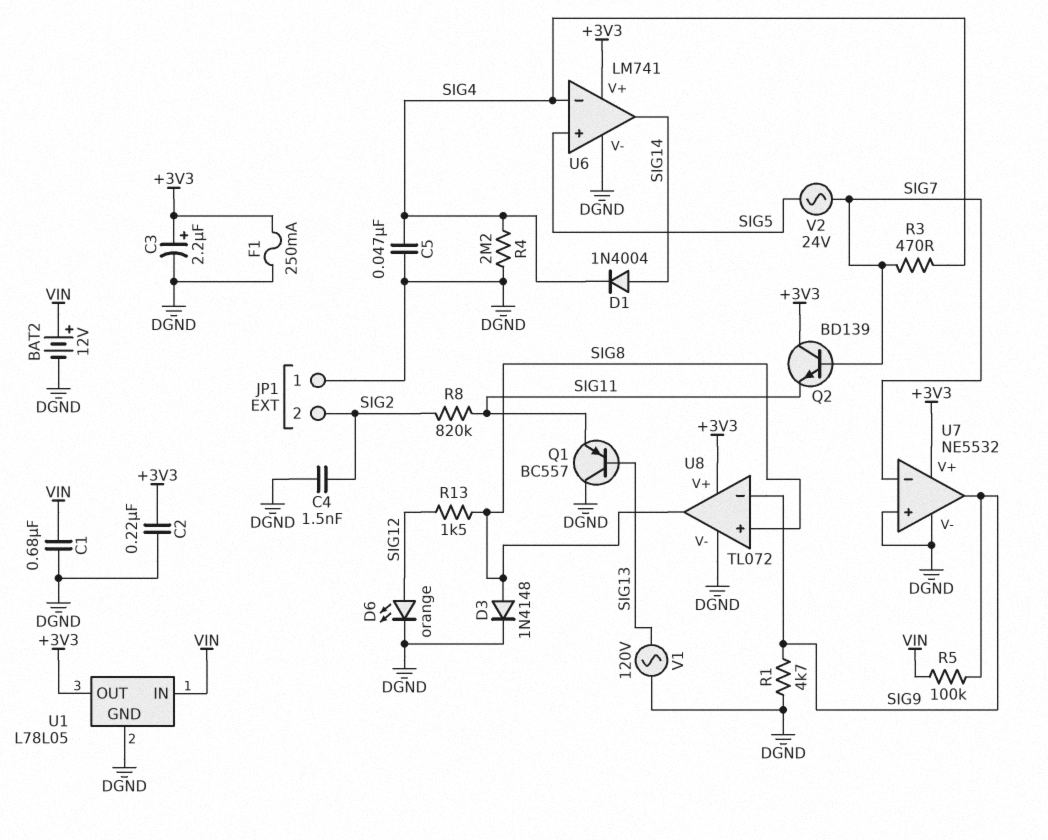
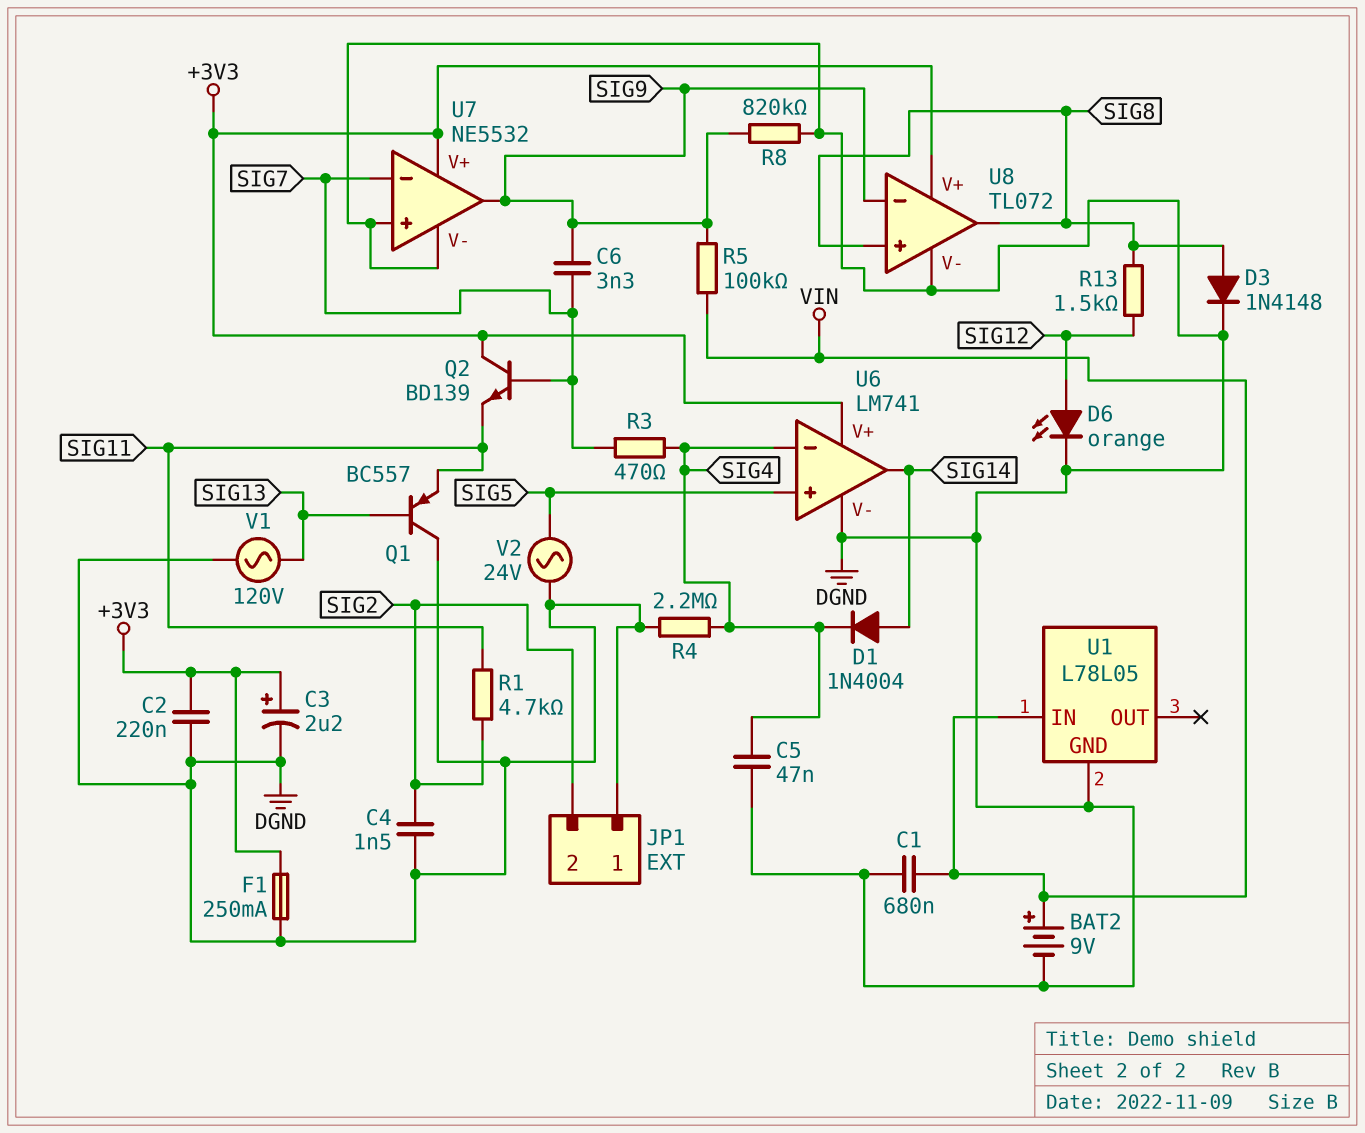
BAT2: 12V (plus VIN, minus DGND) -> 9V (plus VIN, minus DGND)
C6: none -> 3.3nF (SIG7, SIG9)
R1: 4.7k (DGND, SIG9) -> 4.7k (SIG2, SIG11)
R8: 820k (SIG2, SIG11) -> 820k (DGND, SIG9)
U1 pin OUT: +3V3 -> none
V2: AC 24V (SIG5, SIG7) -> AC 24V (DGND, SIG5)

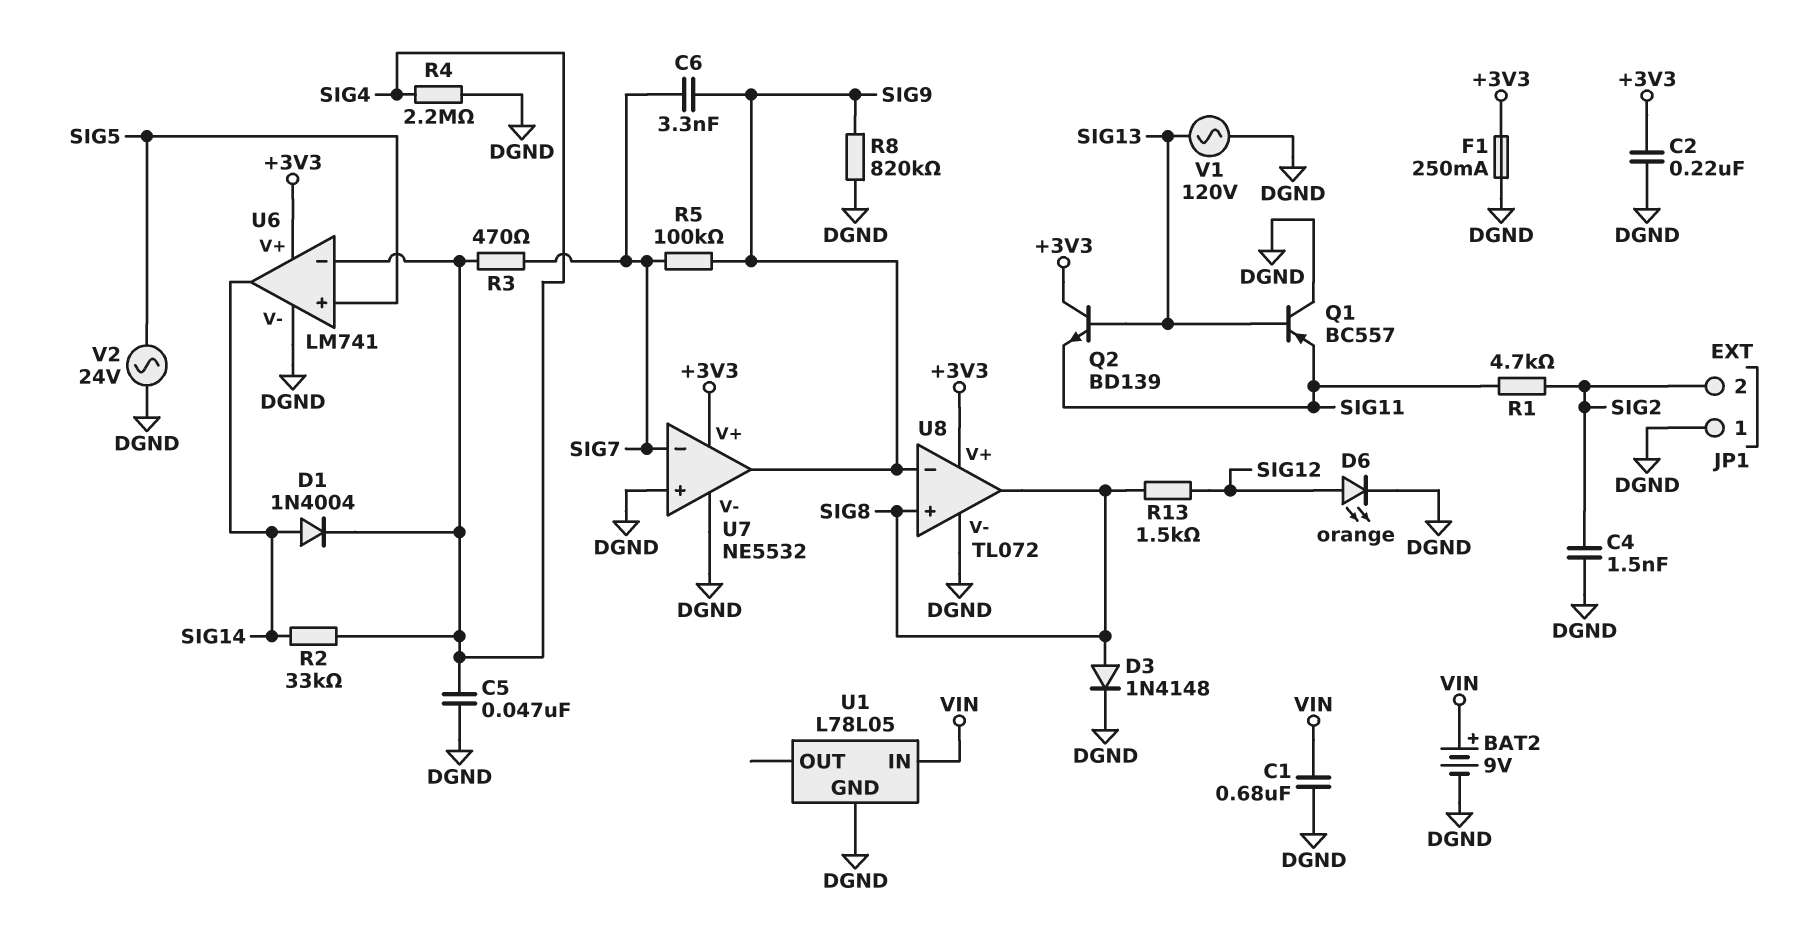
C3: 2.2uF (plus +3V3, minus DGND) -> none
Q2: NPN BD139 (B SIG7, C +3V3, E SIG11) -> NPN BD139 (B SIG13, C +3V3, E SIG11)
R2: none -> 33k (SIG4, SIG14)
R5: 100k (SIG9, VIN) -> 100k (SIG7, SIG9)

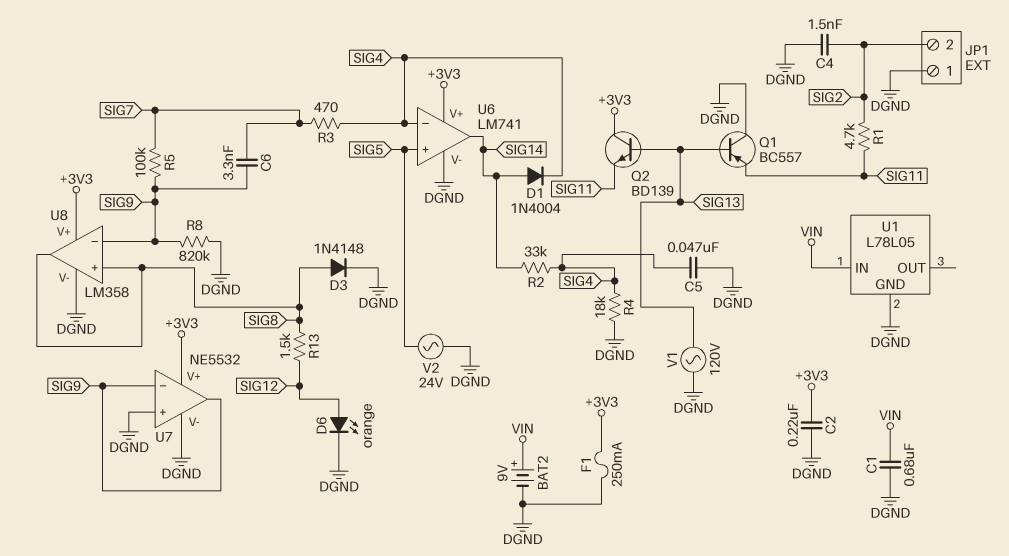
R4: 2.2M (DGND, SIG4) -> 18k (DGND, SIG4)
U7 pin in-: SIG7 -> SIG9
U8: TL072 -> LM358

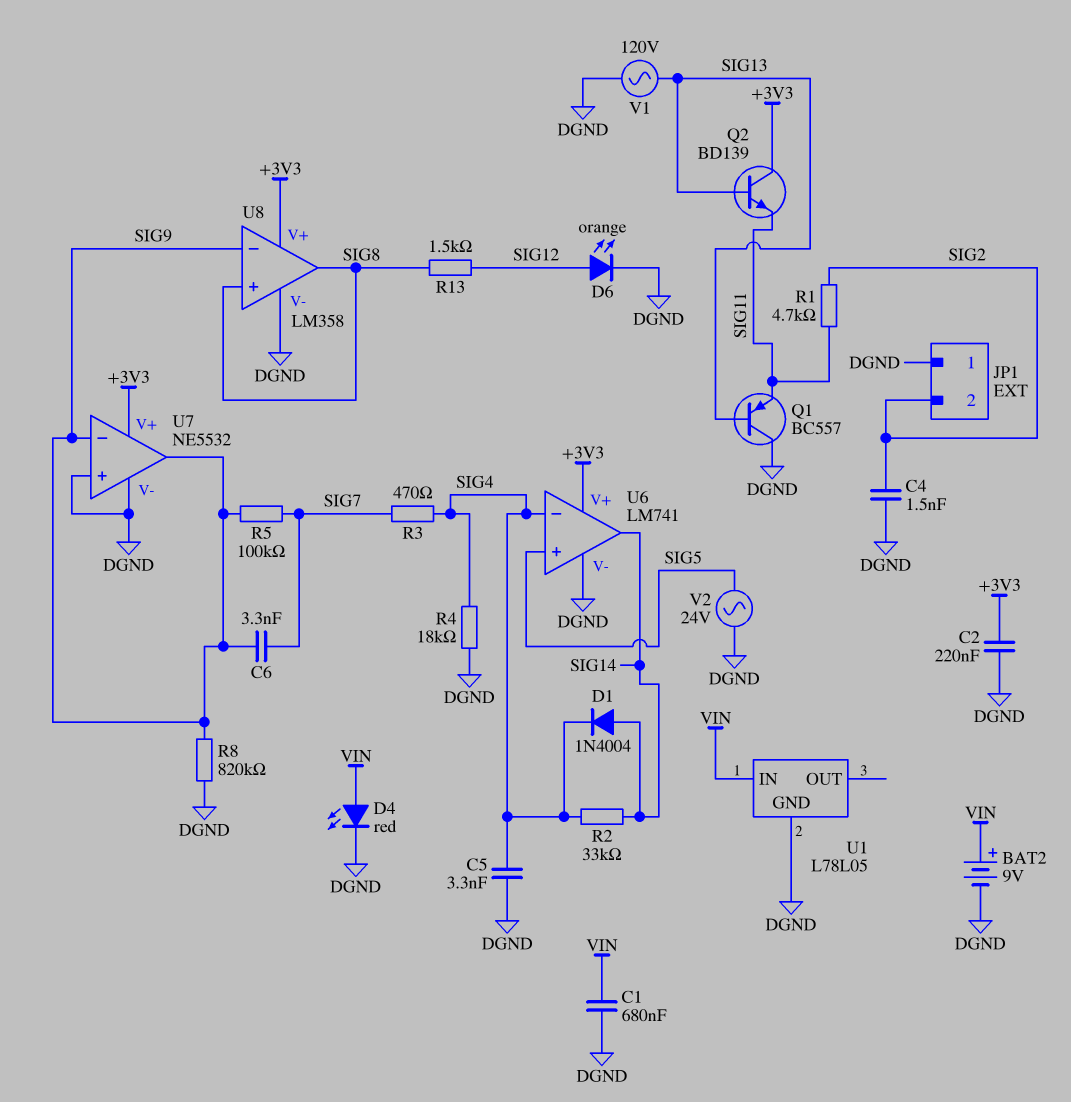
C5: 47nF (DGND, SIG4) -> 3.3nF (DGND, SIG4)
D3: diode 1N4148 (A SIG8, K DGND) -> none
D4: none -> LED red (A VIN, K DGND)
F1: 250mA (+3V3, DGND) -> none

